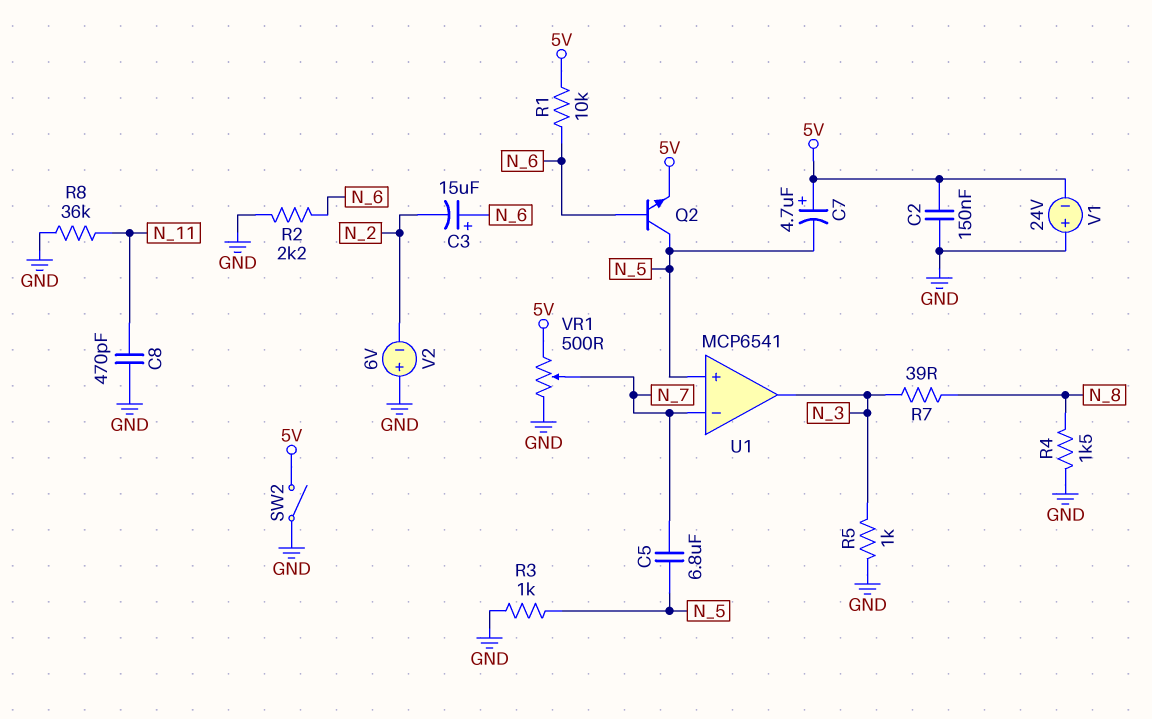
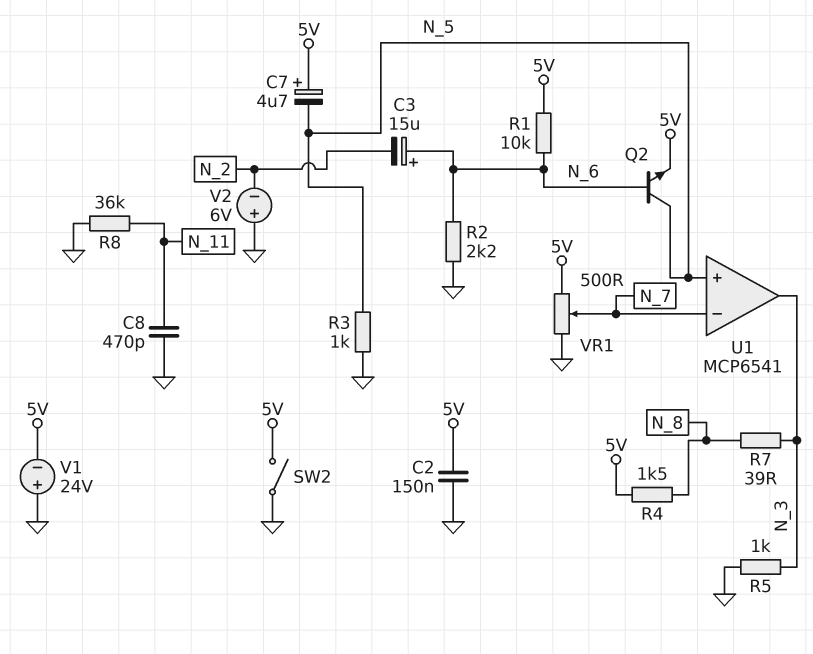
C5: 6.8uF (N_5, N_7) -> none
R4: 1.5k (GND, N_8) -> 1.5k (5V, N_8)

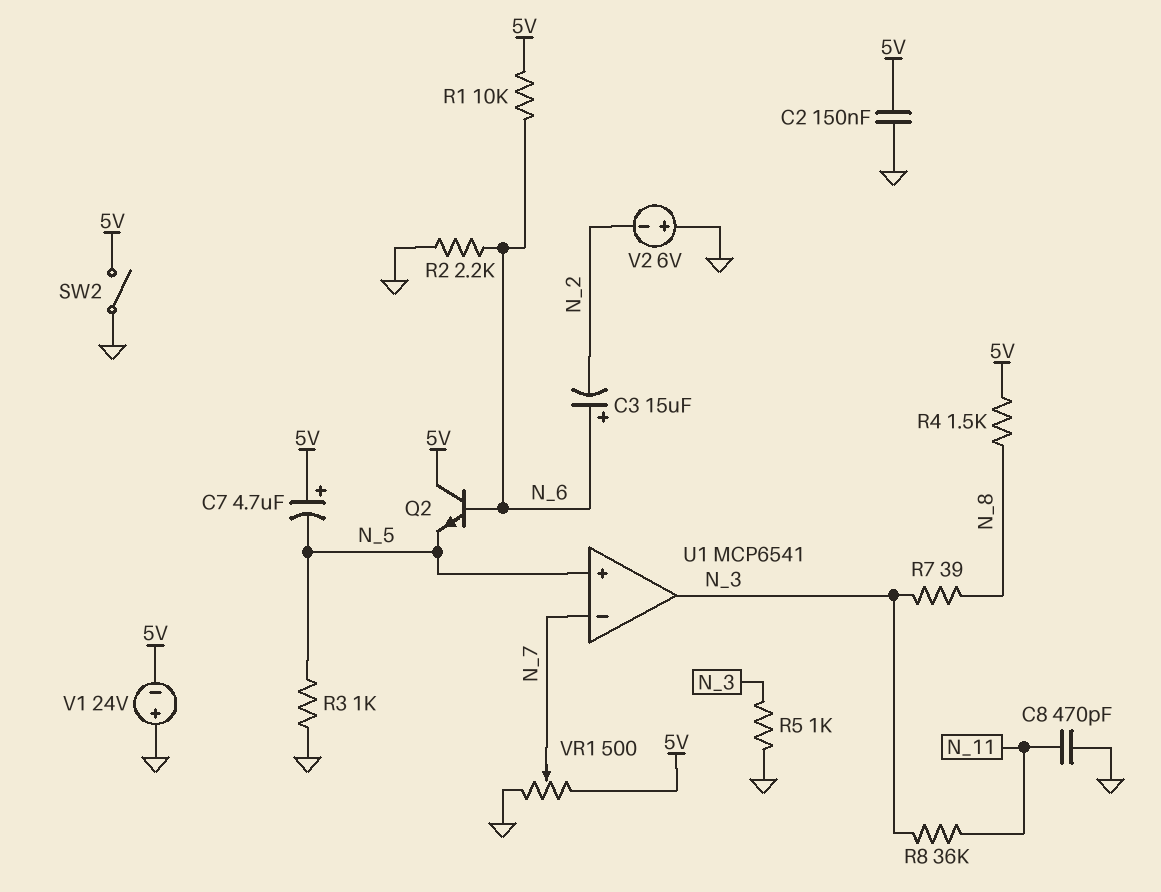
Q2: NPN (B N_6, C N_5, E 5V) -> NPN (B N_6, C 5V, E N_5)
R8: 36k (GND, N_11) -> 36k (N_3, N_11)

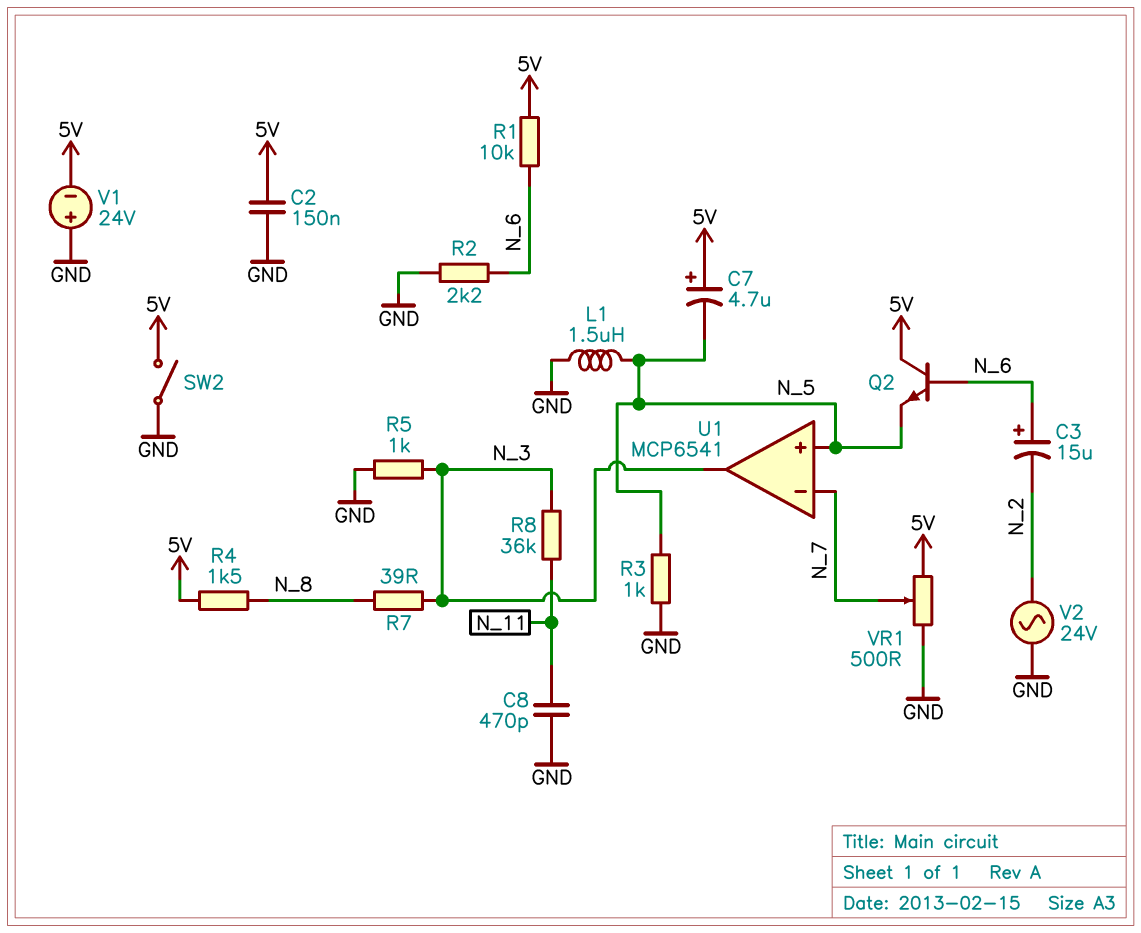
L1: none -> 1.5uH (GND, N_5)
V2: 6V (plus GND, minus N_2) -> AC 24V (GND, N_2)

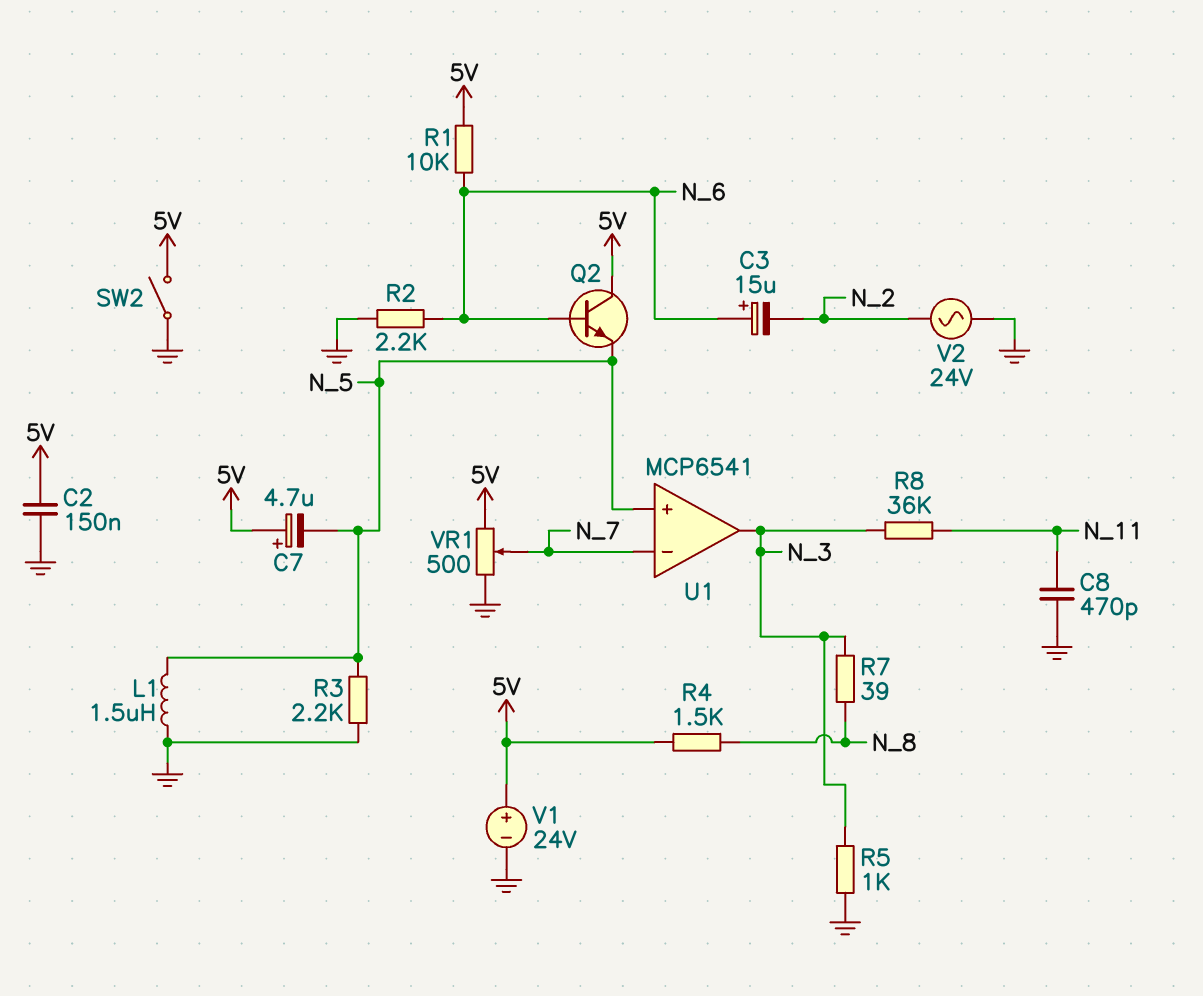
R3: 1k (GND, N_5) -> 2.2k (GND, N_5)
V1: 24V (plus GND, minus 5V) -> 24V (plus 5V, minus GND)

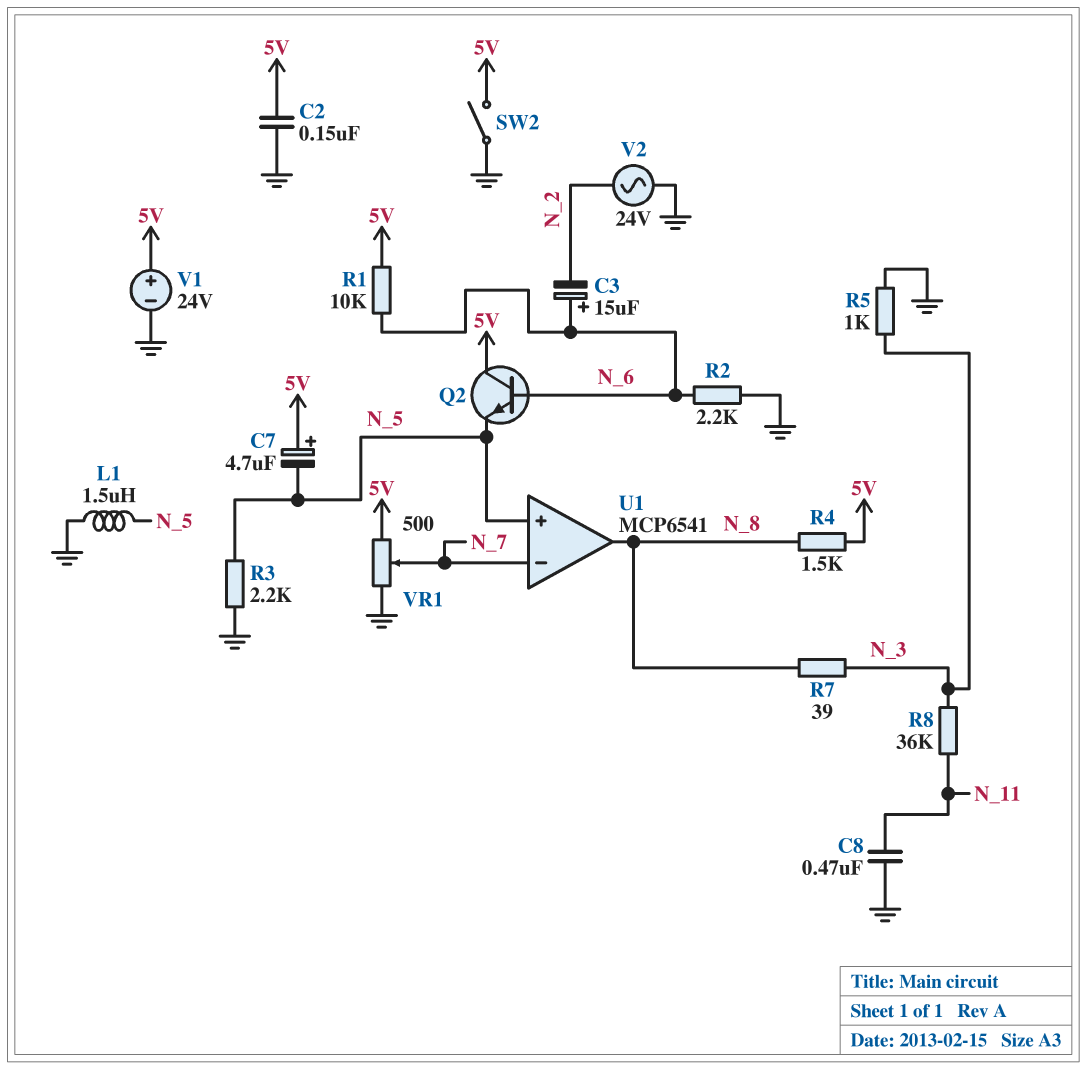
C8: 470pF (GND, N_11) -> 470nF (GND, N_11)
U1 pin out: N_3 -> N_8

